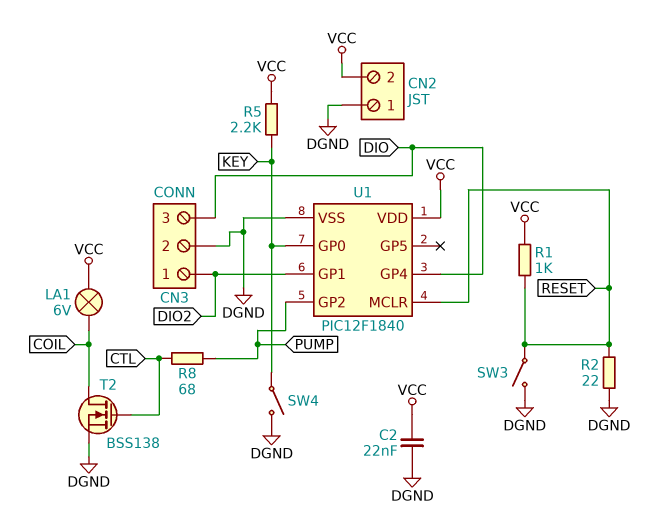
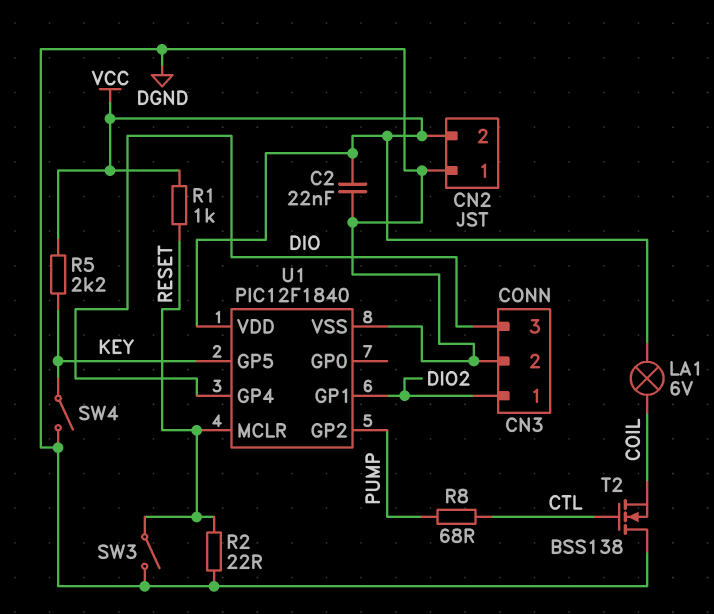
T2: NMOS BSS138 (G CTL, D COIL, S DGND) -> NMOS BSS138 (G CTL, D DGND, S COIL)
U1 pin GP0: KEY -> none
U1 pin GP5: none -> KEY

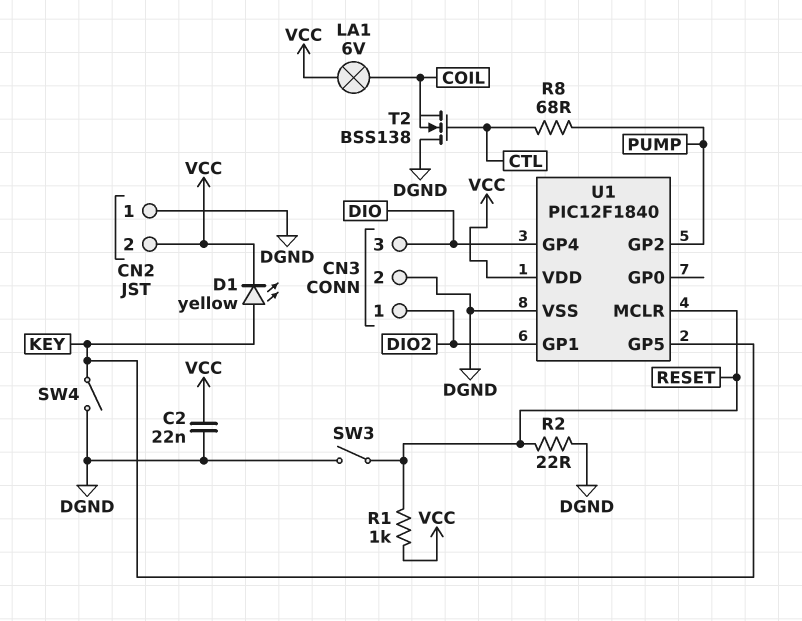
D1: none -> LED yellow (A KEY, K VCC)
R5: 2.2k (KEY, VCC) -> none

